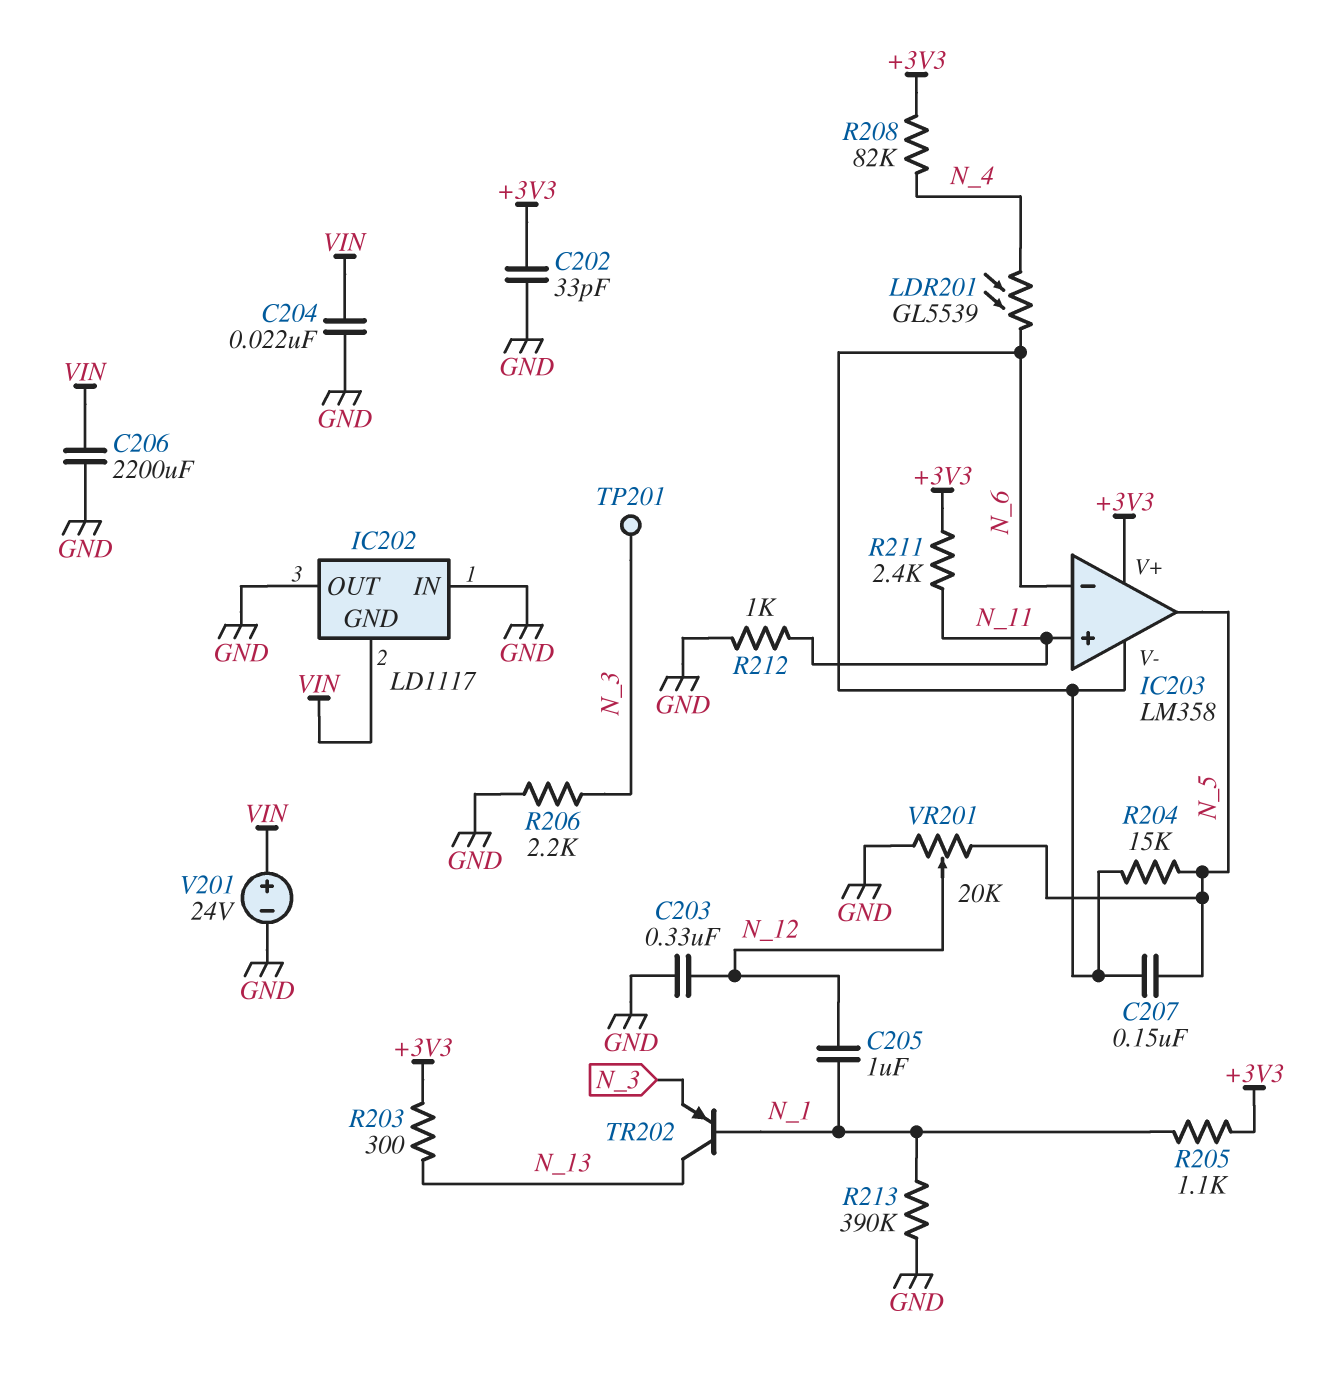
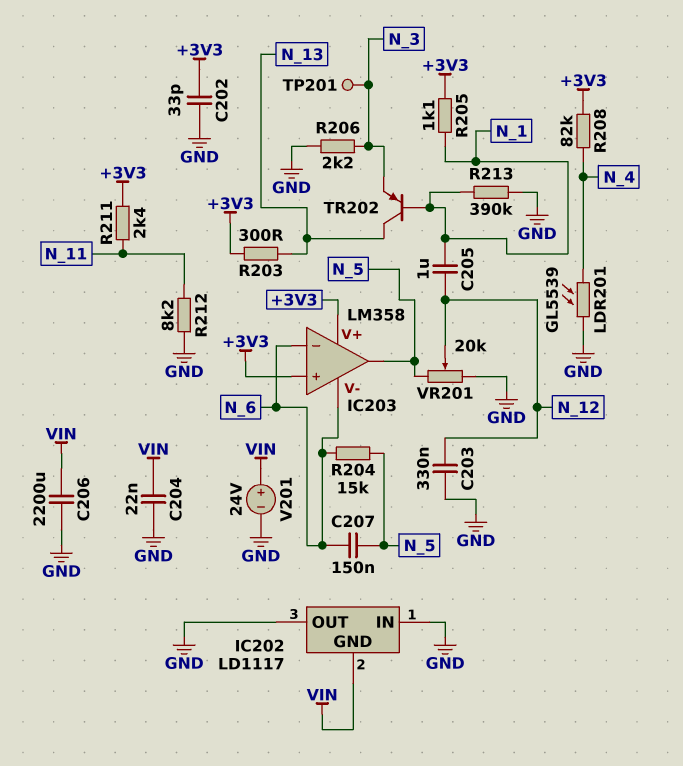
IC203 pin in+: N_11 -> +3V3
LDR201: GL5539 (N_4, N_6) -> GL5539 (GND, N_4)
R212: 1k (GND, N_11) -> 8.2k (GND, N_11)

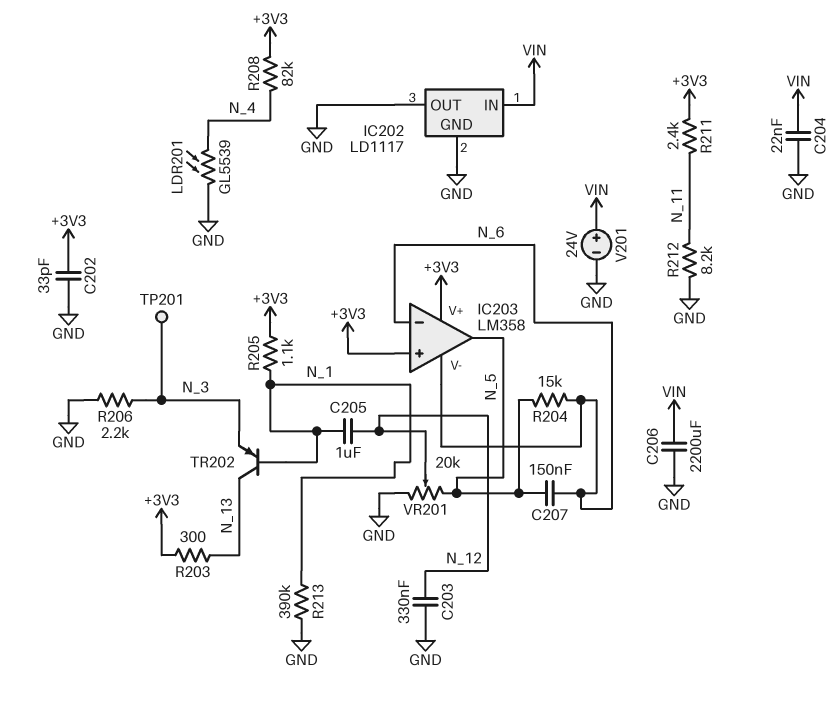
IC202 pin GND: VIN -> GND
IC202 pin IN: GND -> VIN

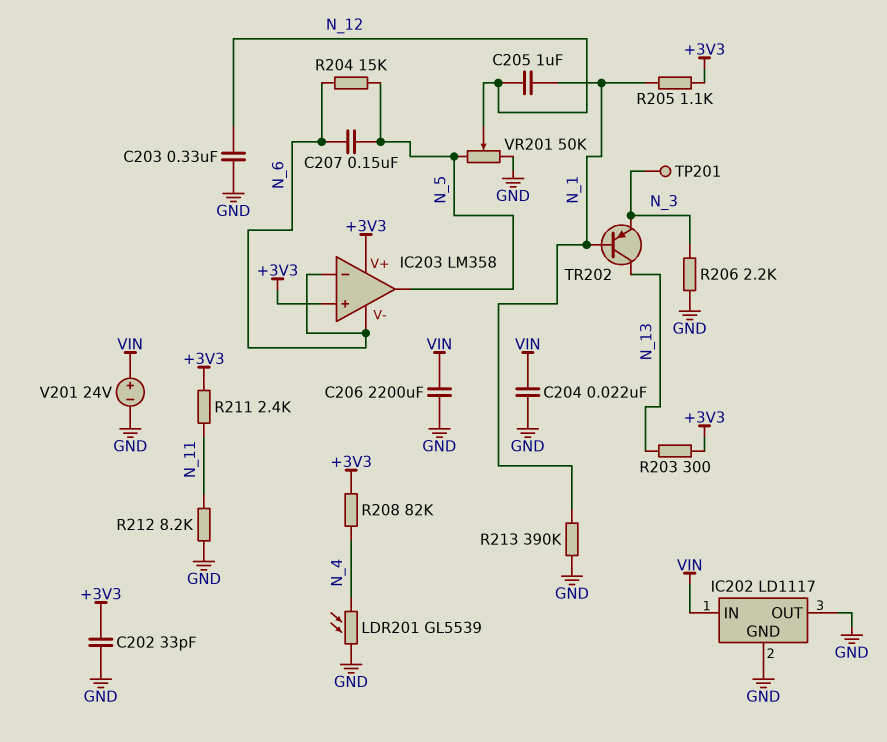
VR201: 20k (GND, N_5, wiper N_12) -> 50k (GND, N_5, wiper N_12)

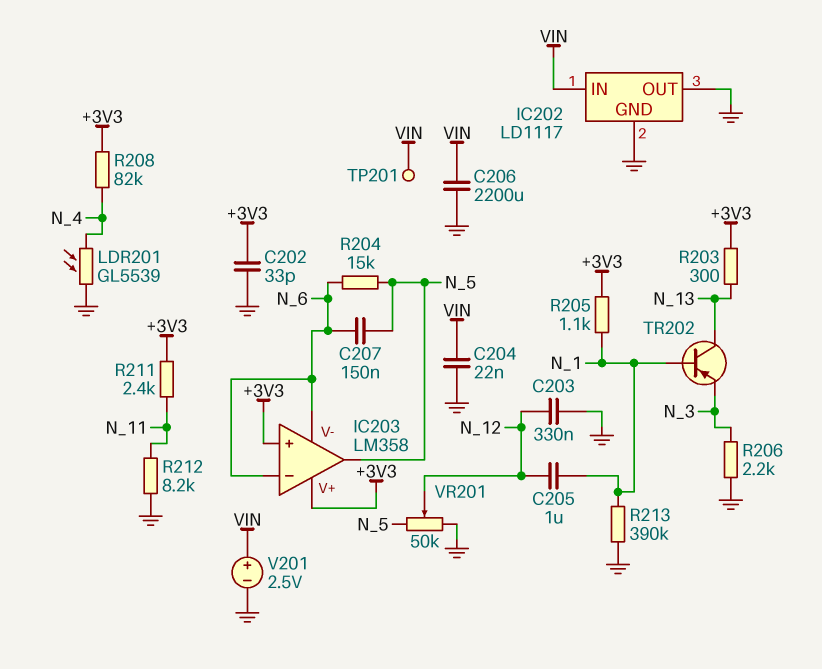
TP201: test point (N_3) -> test point (VIN)
V201: 24V (plus VIN, minus GND) -> 2.5V (plus VIN, minus GND)

